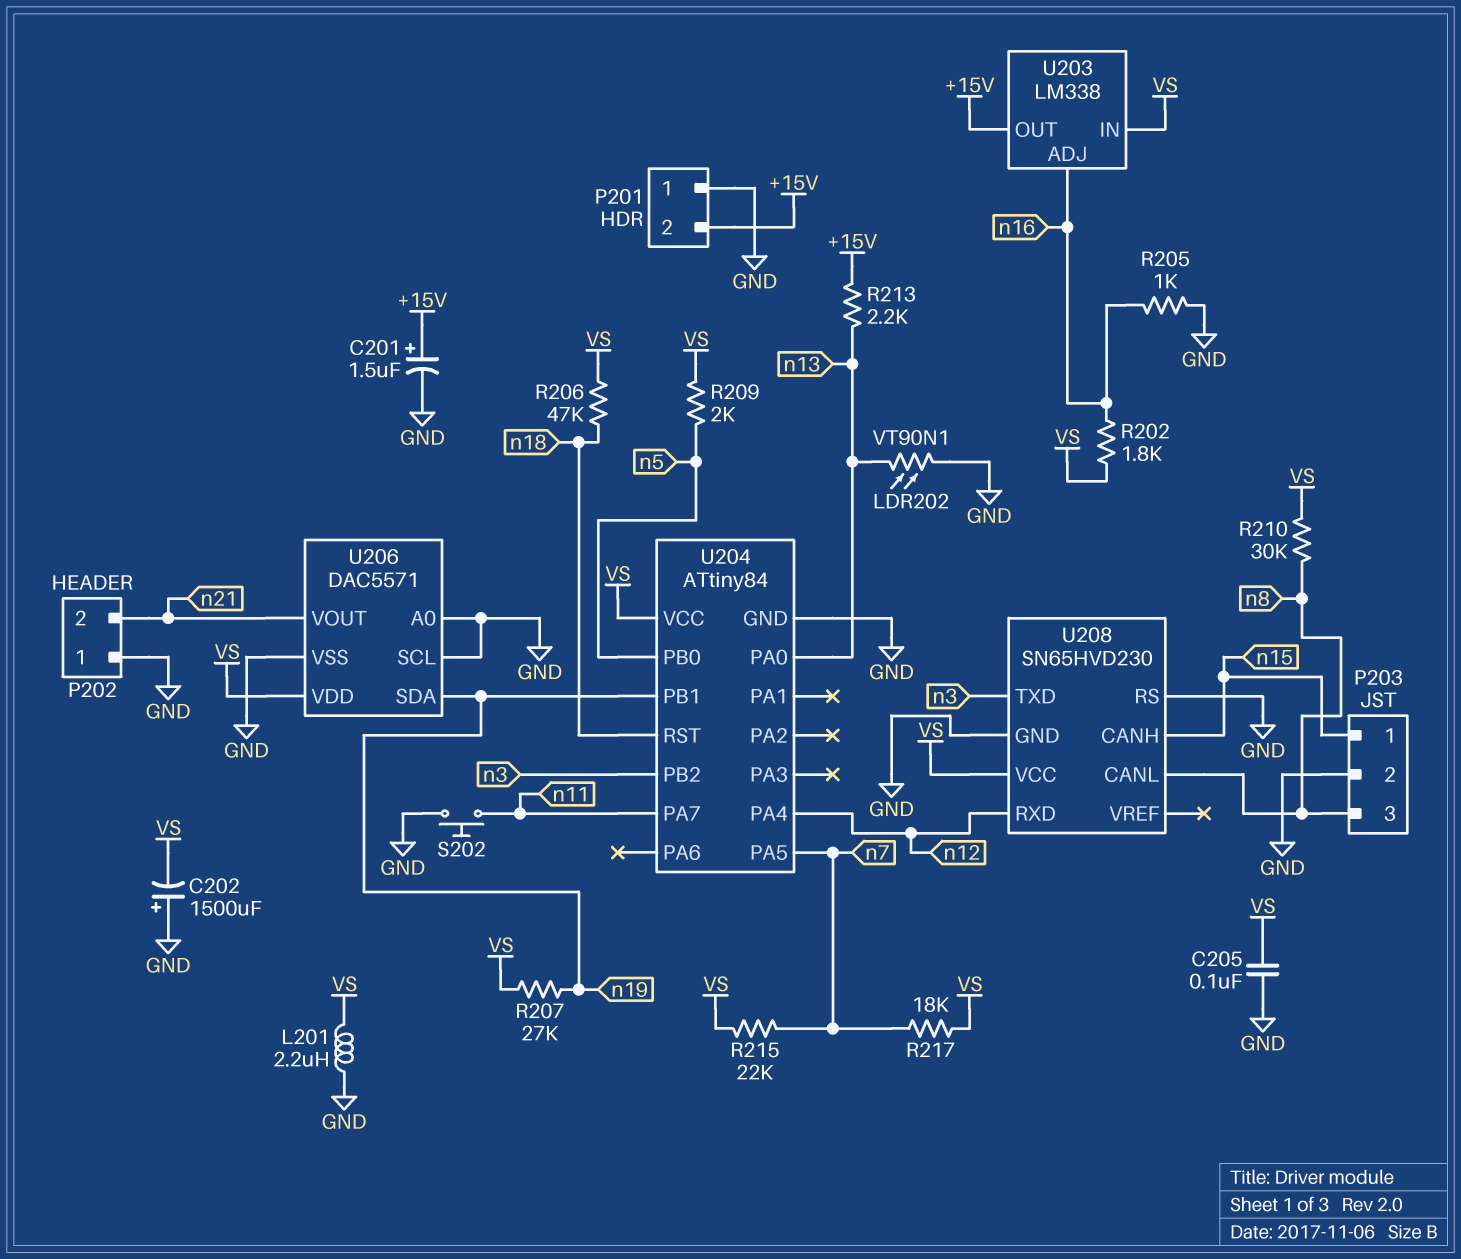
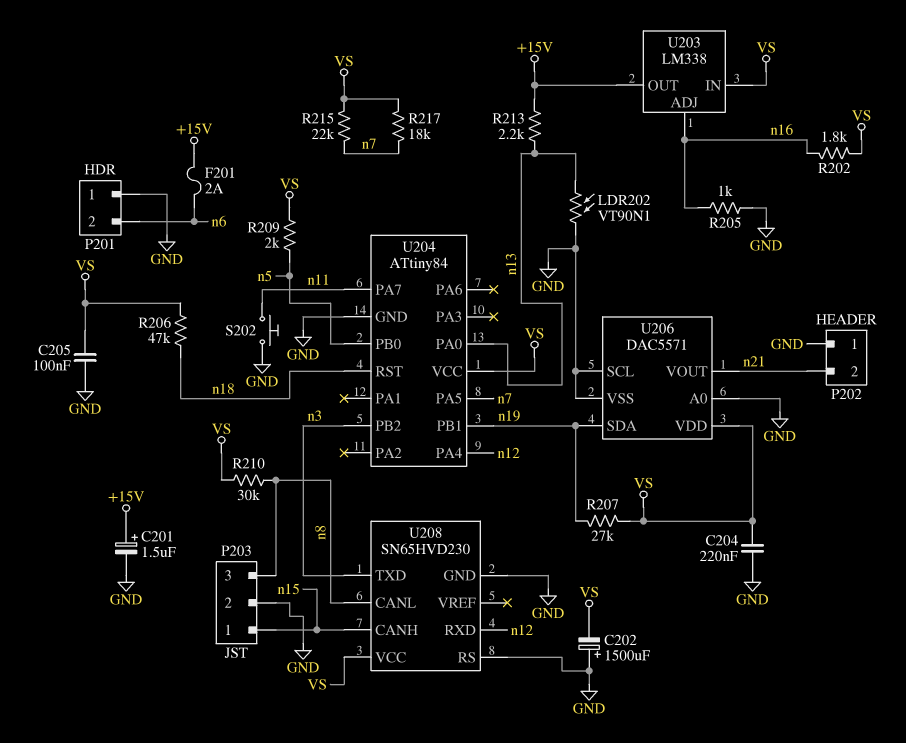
C204: none -> 220nF (GND, VS)
F201: none -> 2A (+15V, n6)
L201: 2.2uH (GND, VS) -> none
P201 pin 2: +15V -> n6

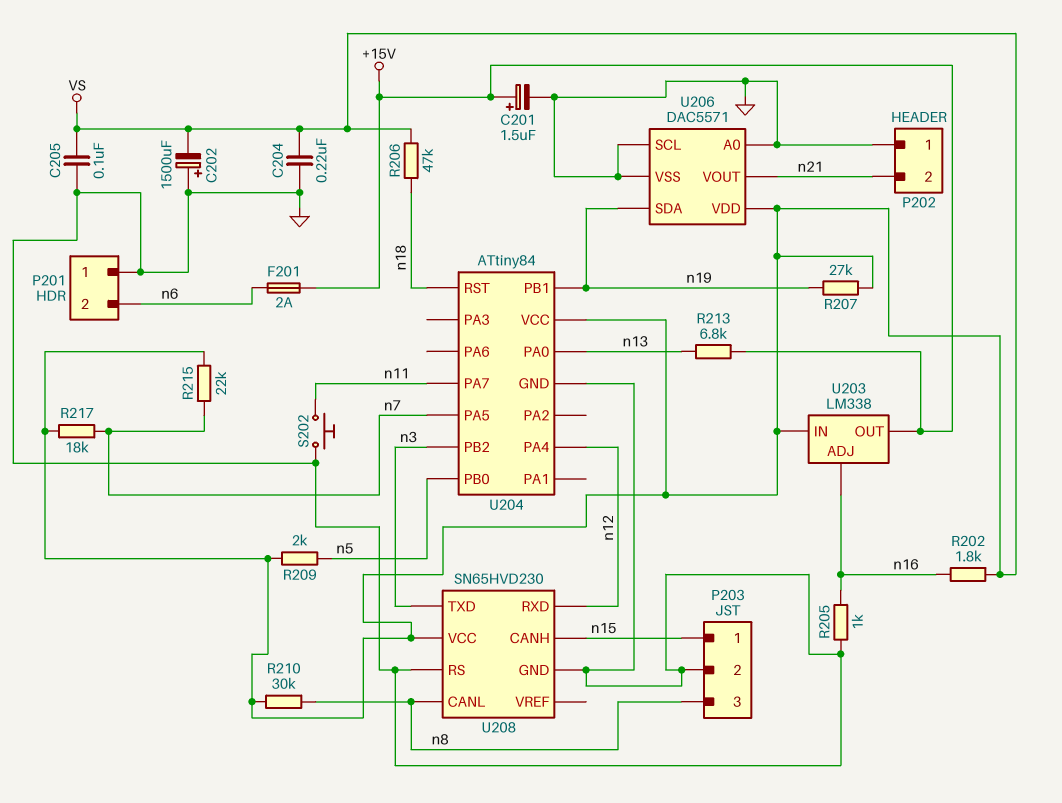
LDR202: VT90N1 (GND, n13) -> none
R213: 2.2k (+15V, n13) -> 6.8k (+15V, n13)

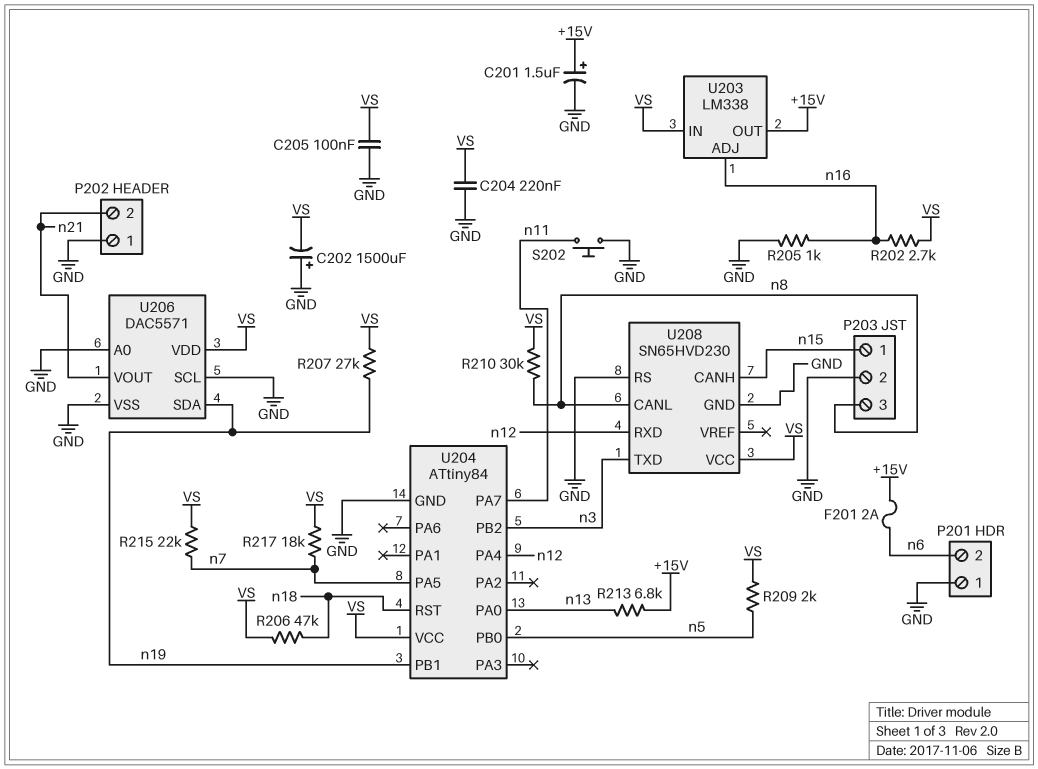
R202: 1.8k (VS, n16) -> 2.7k (VS, n16)

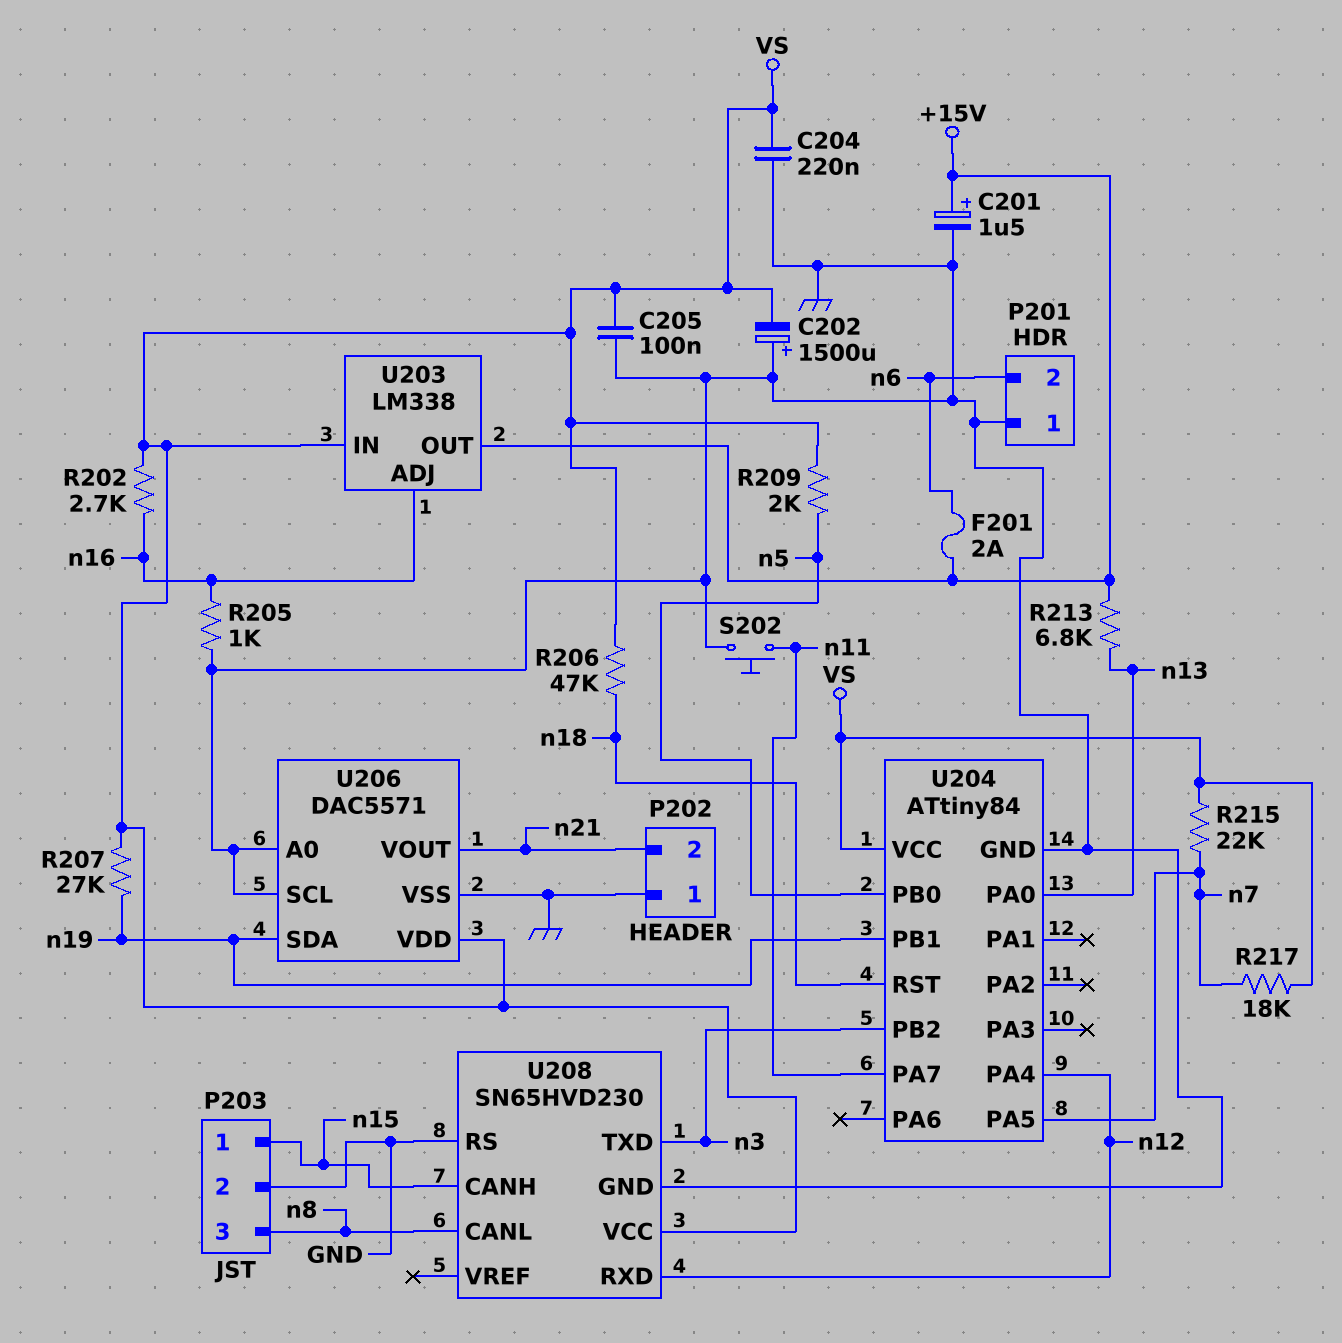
R210: 30k (VS, n8) -> none

